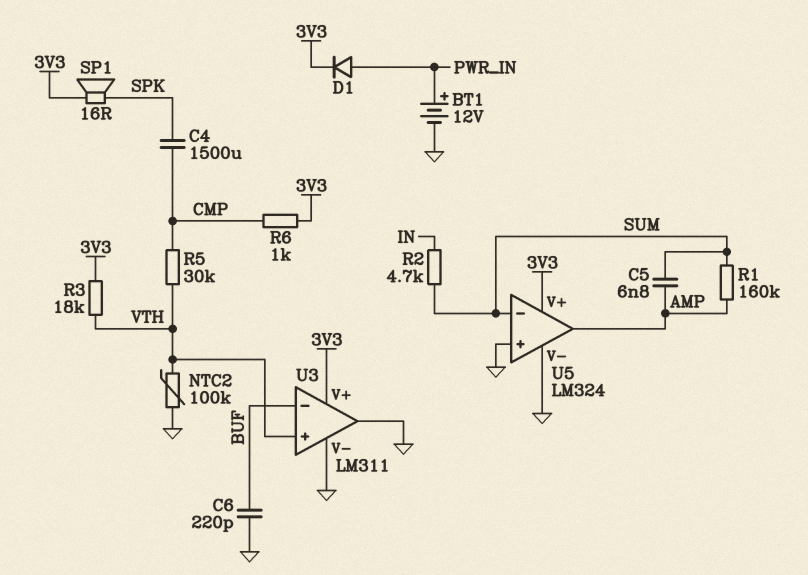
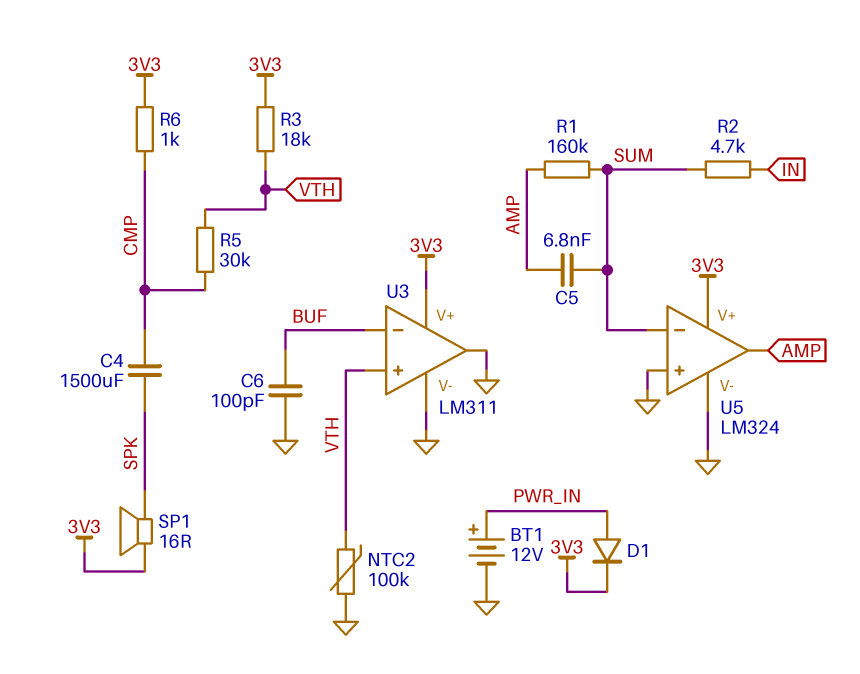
C6: 220pF (BUF, GND) -> 100pF (BUF, GND)

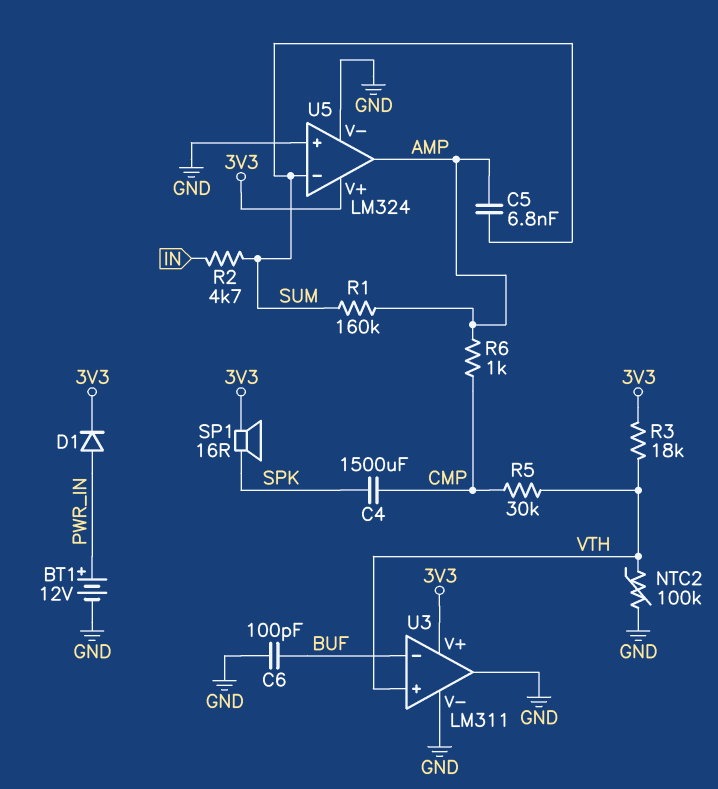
R6: 1k (3V3, CMP) -> 1k (AMP, CMP)

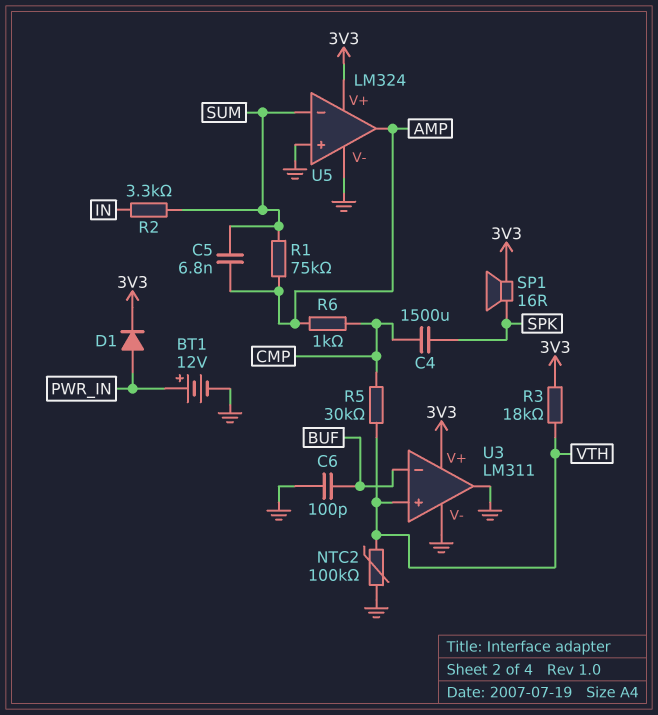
R1: 160k (AMP, SUM) -> 75k (AMP, SUM)
R2: 4.7k (IN, SUM) -> 3.3k (IN, SUM)

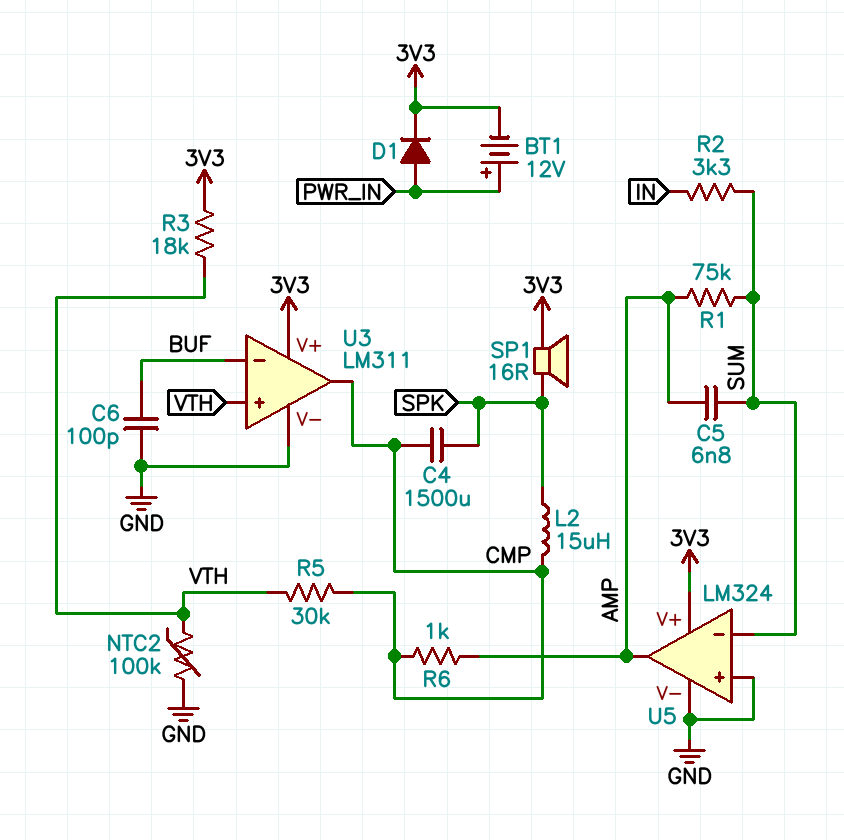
BT1: 12V (plus PWR_IN, minus GND) -> 12V (plus PWR_IN, minus 3V3)
L2: none -> 15uH (CMP, SPK)
U3 pin out: GND -> CMP

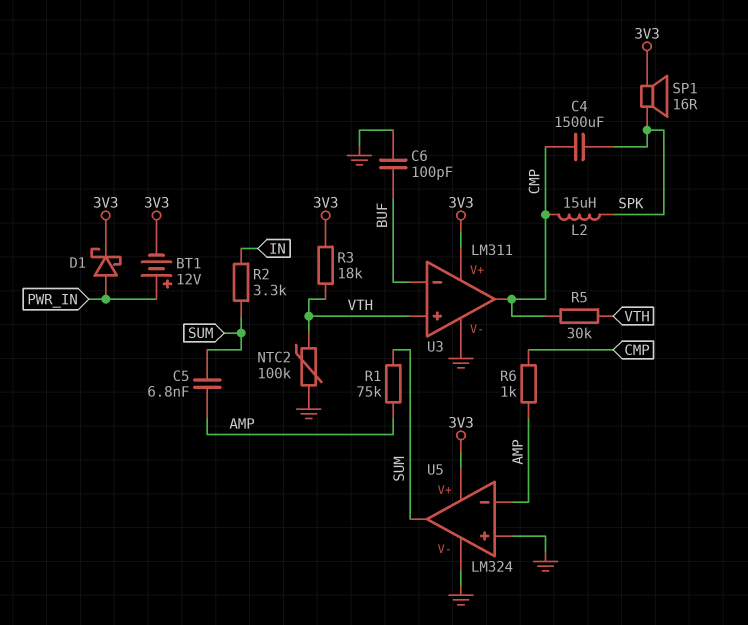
D1: diode (A PWR_IN, K 3V3) -> schottky (A PWR_IN, K 3V3)
U5 pin in-: SUM -> AMP
U5 pin out: AMP -> SUM

